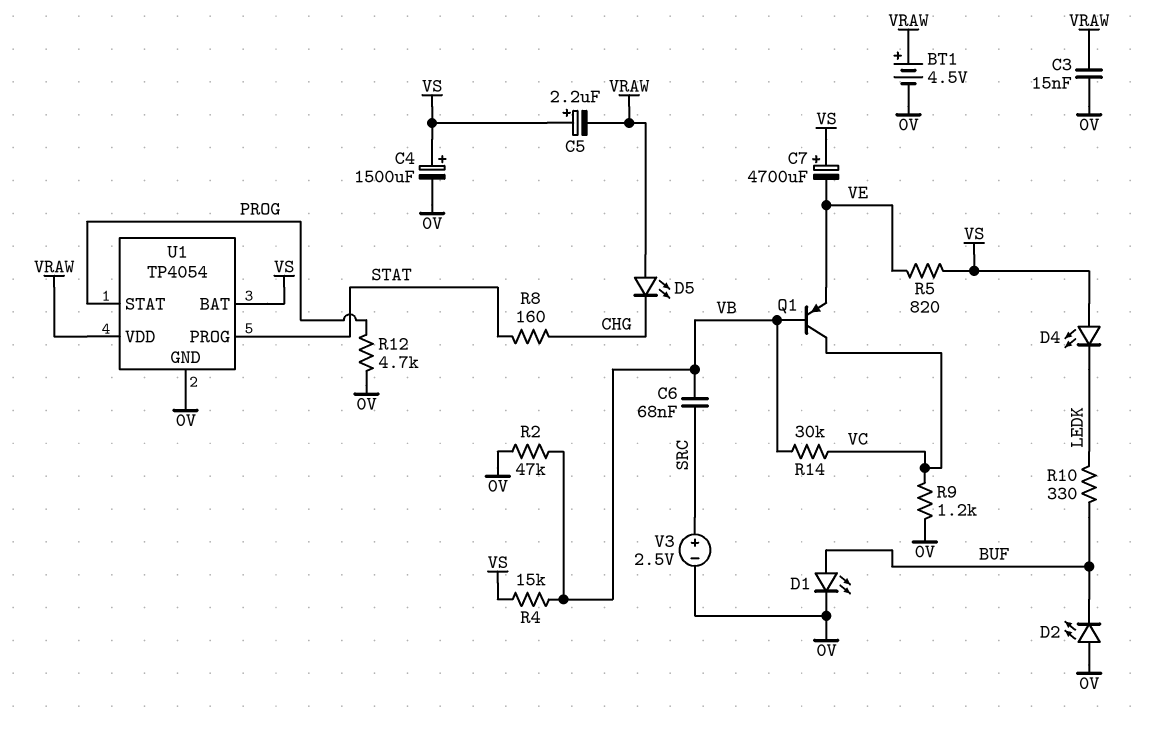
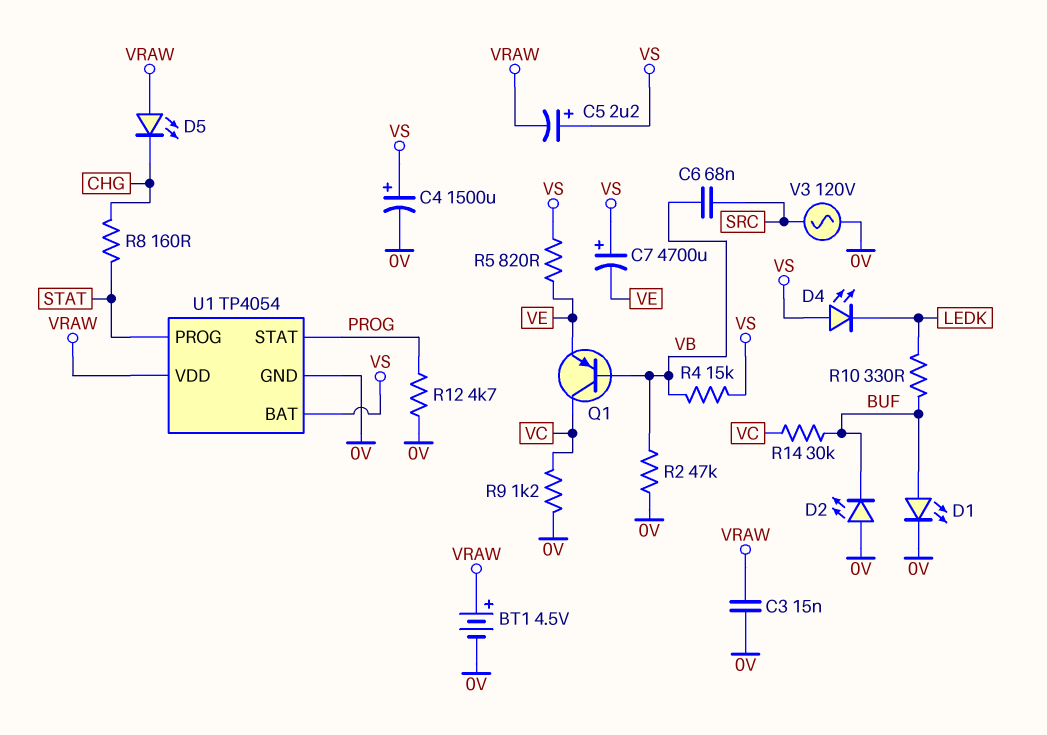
R14: 30k (VB, VC) -> 30k (BUF, VC)
V3: 2.5V (plus SRC, minus 0V) -> AC 120V (0V, SRC)

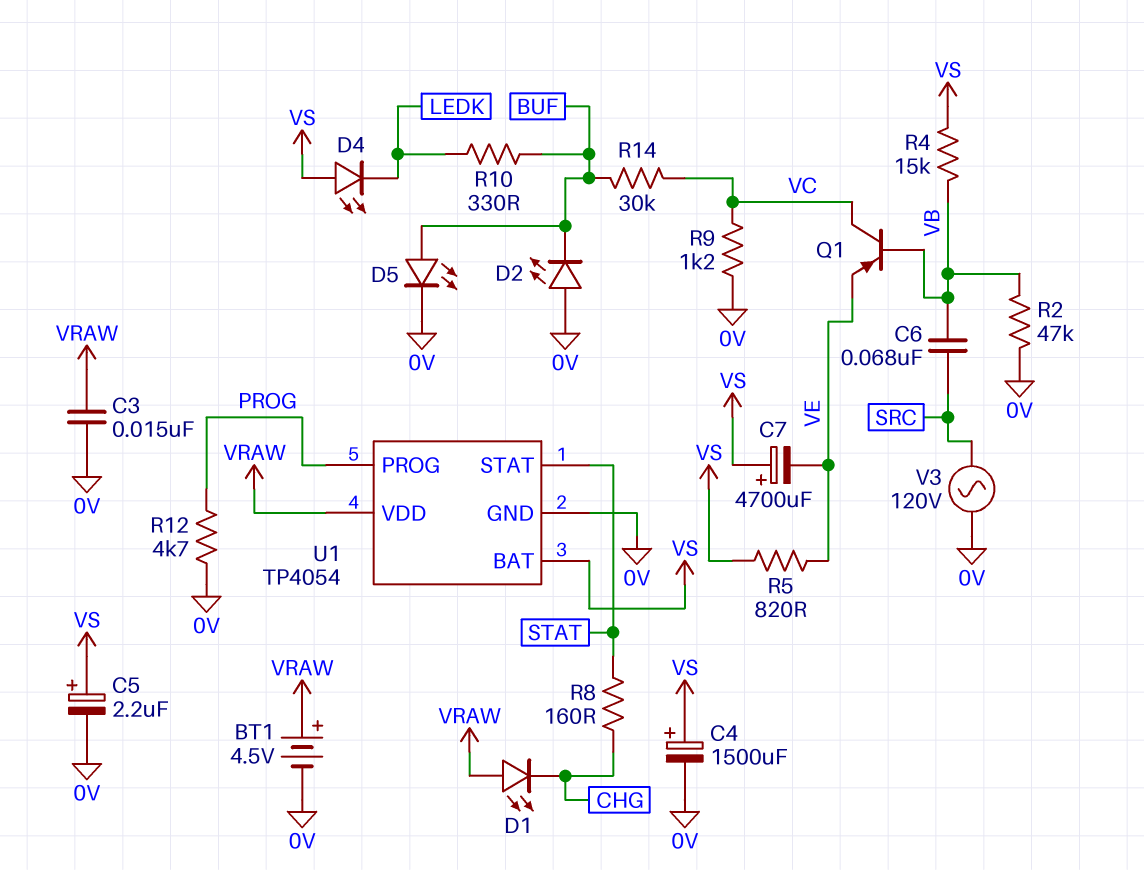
C5: 2.2uF (plus VS, minus VRAW) -> 2.2uF (plus VS, minus 0V)
D1: LED (A BUF, K 0V) -> LED (A VRAW, K CHG)
D5: LED (A VRAW, K CHG) -> LED (A BUF, K 0V)
U1 pin PROG: STAT -> PROG
U1 pin STAT: PROG -> STAT

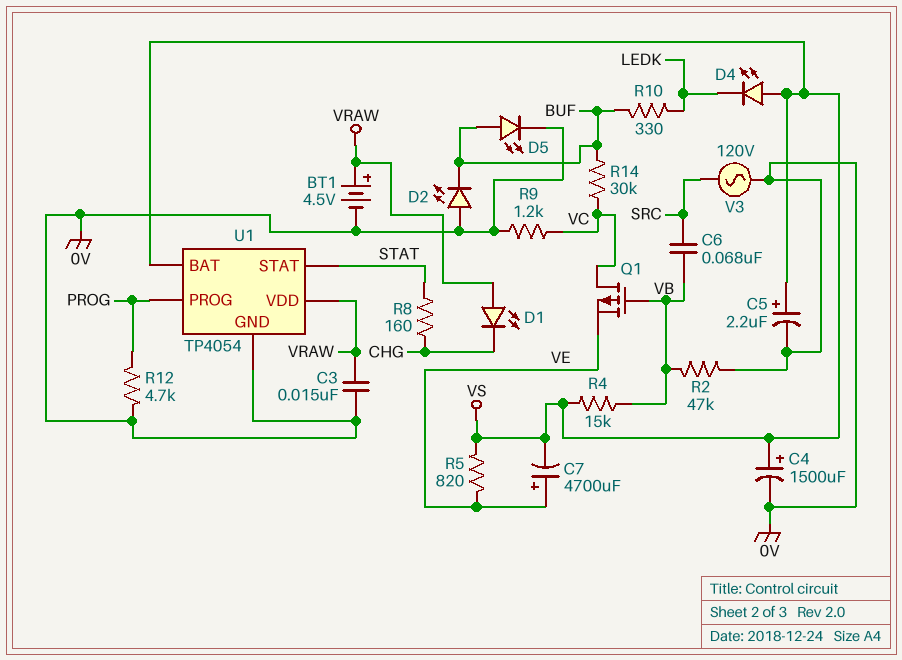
C7: 4700uF (plus VS, minus VE) -> 4700uF (plus VE, minus VS)
Q1: PNP (B VB, C VC, E VE) -> PMOS (G VB, D VC, S VE)

